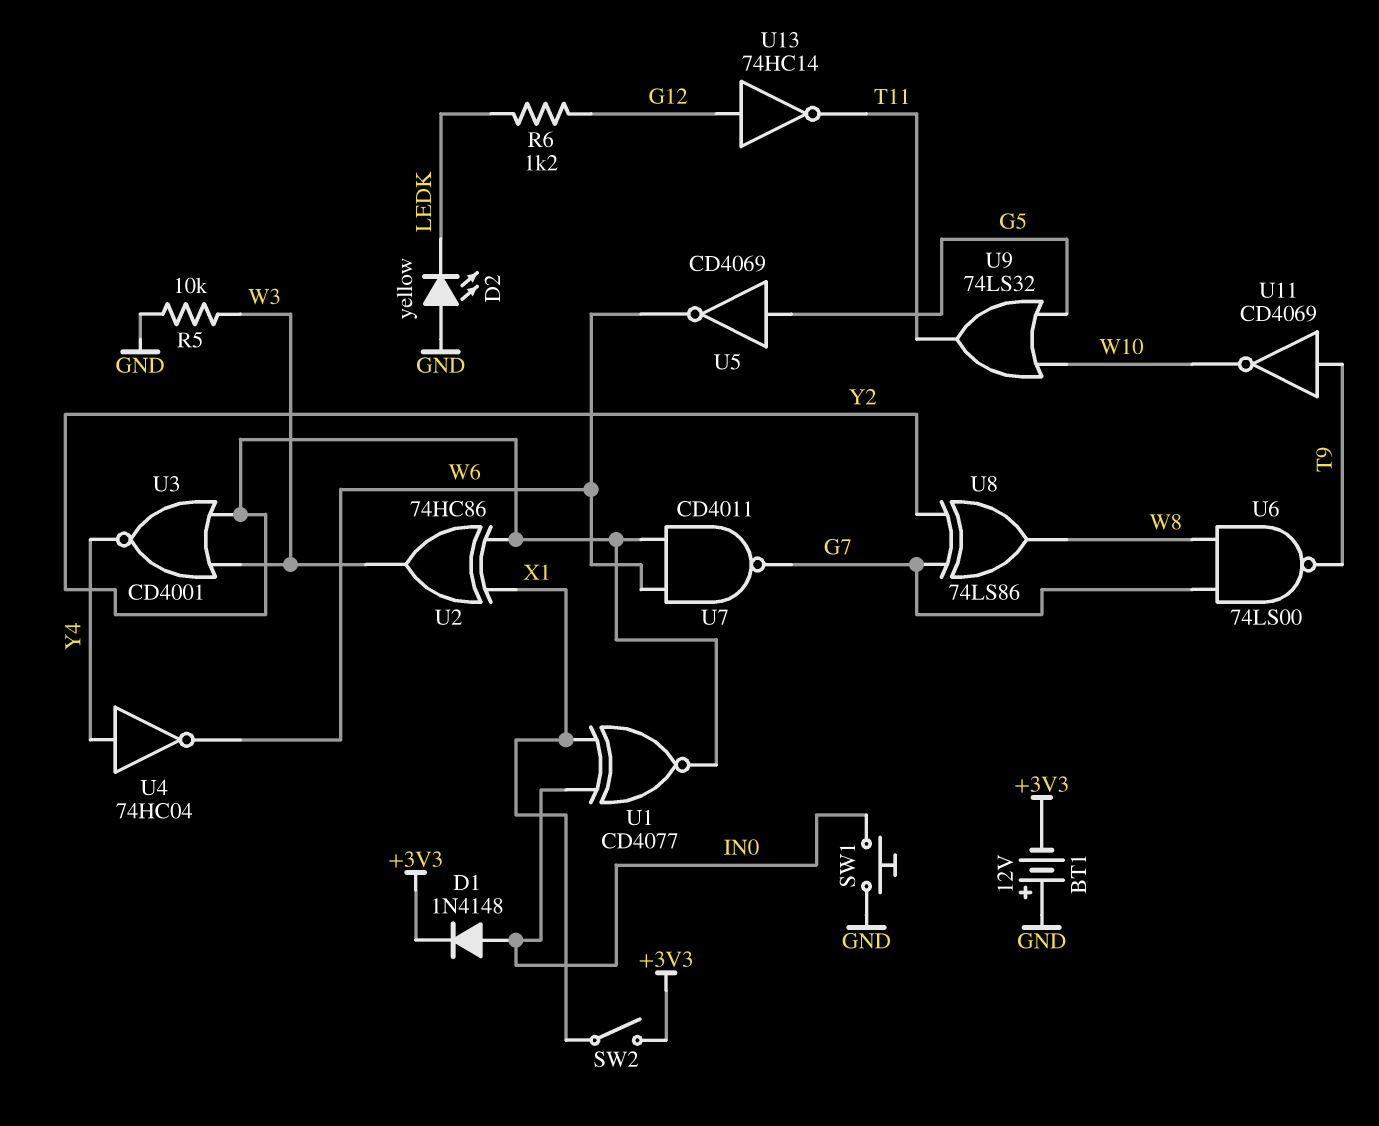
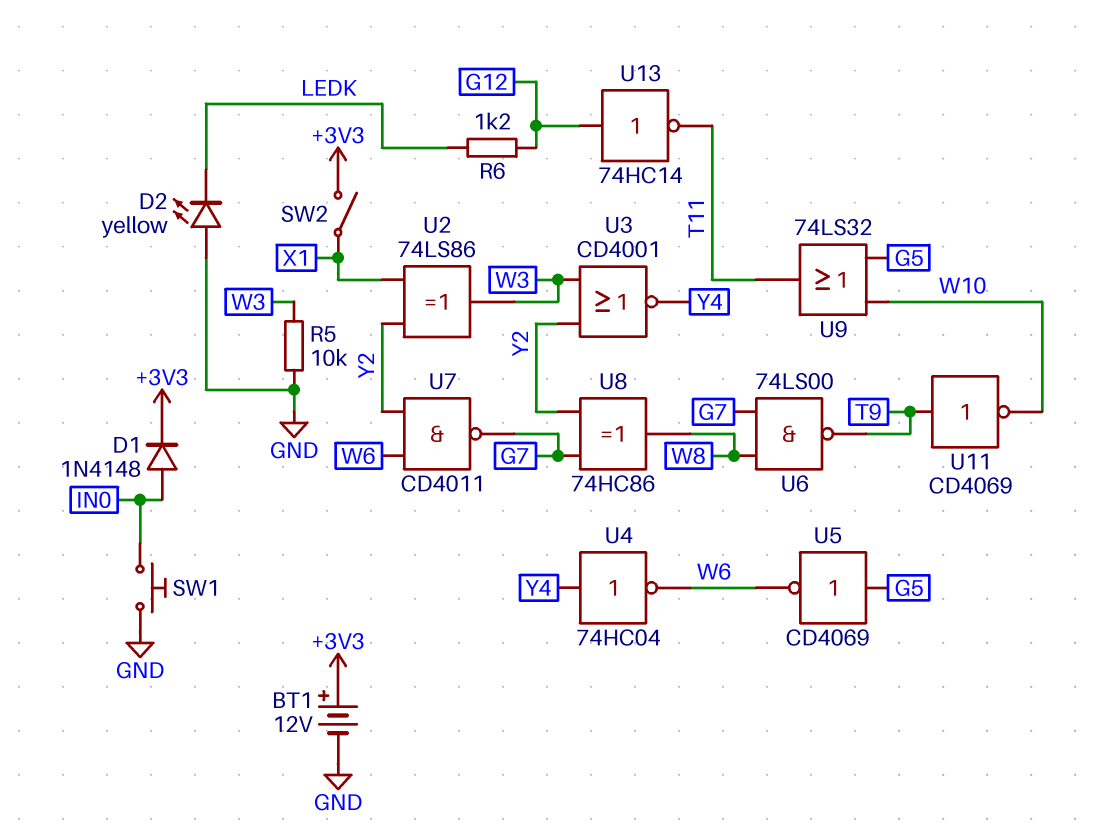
BT1: 12V (plus GND, minus +3V3) -> 12V (plus +3V3, minus GND)
U1: XNOR CD4077 (in IN0, in X1, out Y2) -> none
U2: XOR 74HC86 (in X1, in Y2, out W3) -> XOR 74LS86 (in X1, in Y2, out W3)
U8: XOR 74LS86 (in G7, in Y2, out W8) -> XOR 74HC86 (in G7, in Y2, out W8)

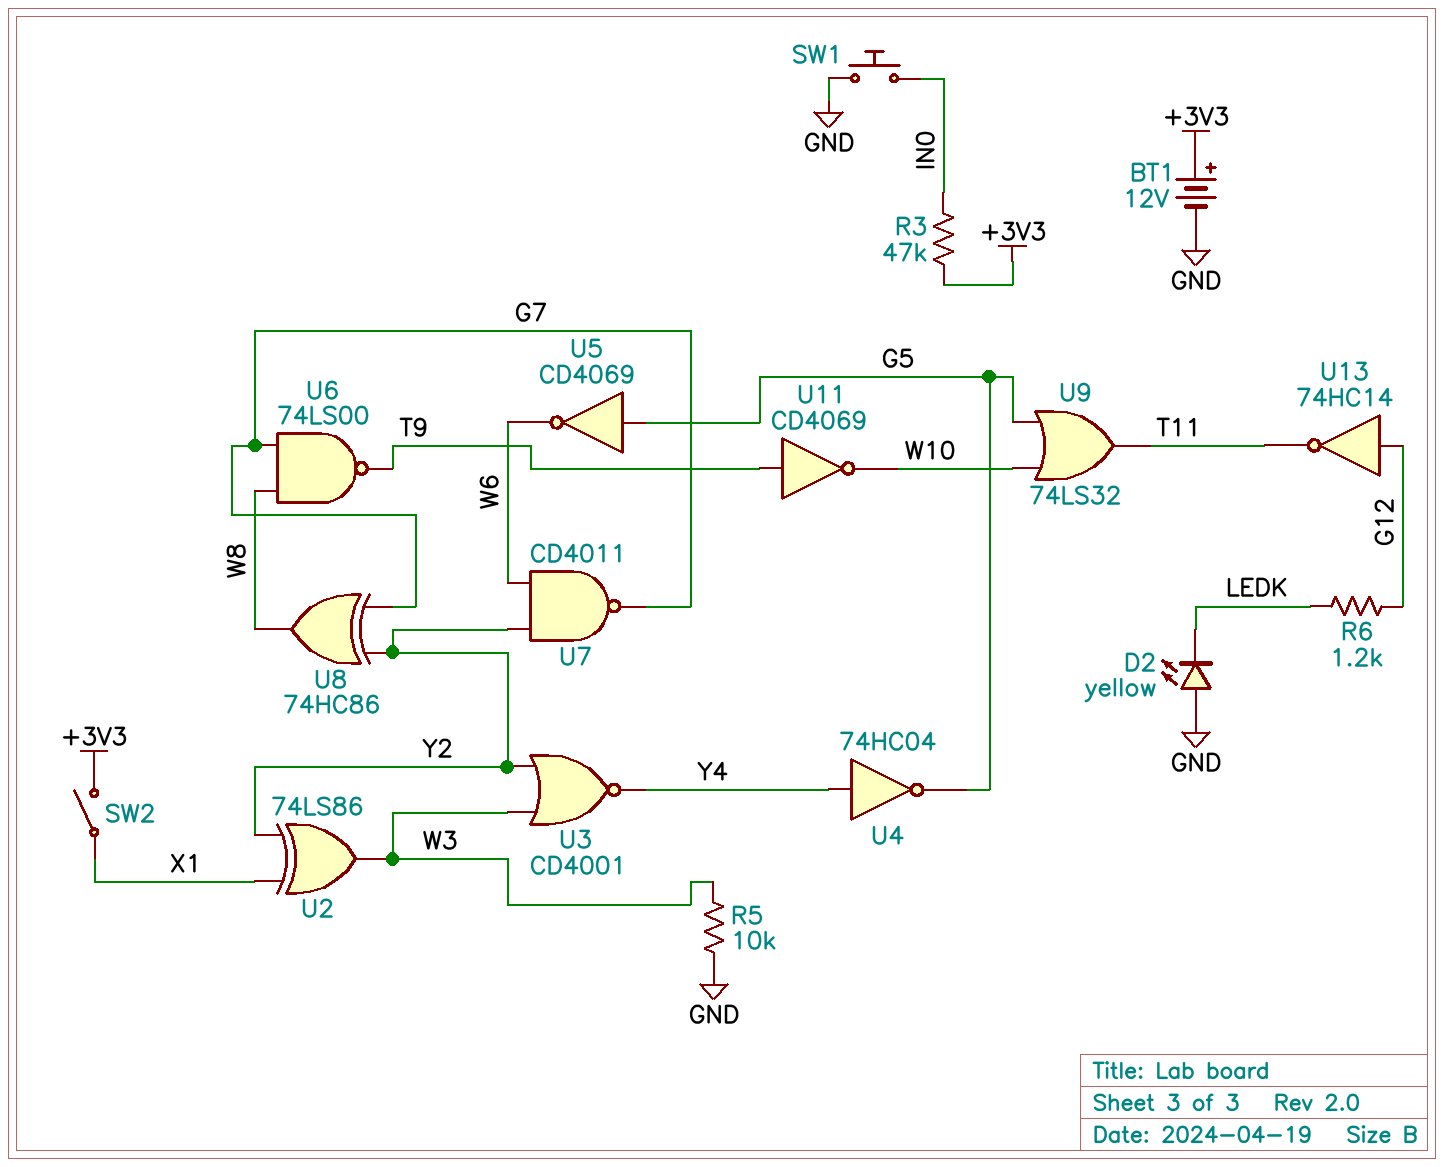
D1: diode 1N4148 (A IN0, K +3V3) -> none
R3: none -> 47k (+3V3, IN0)
U4: NOT 74HC04 (in Y4, out W6) -> NOT 74HC04 (in Y4, out G5)

